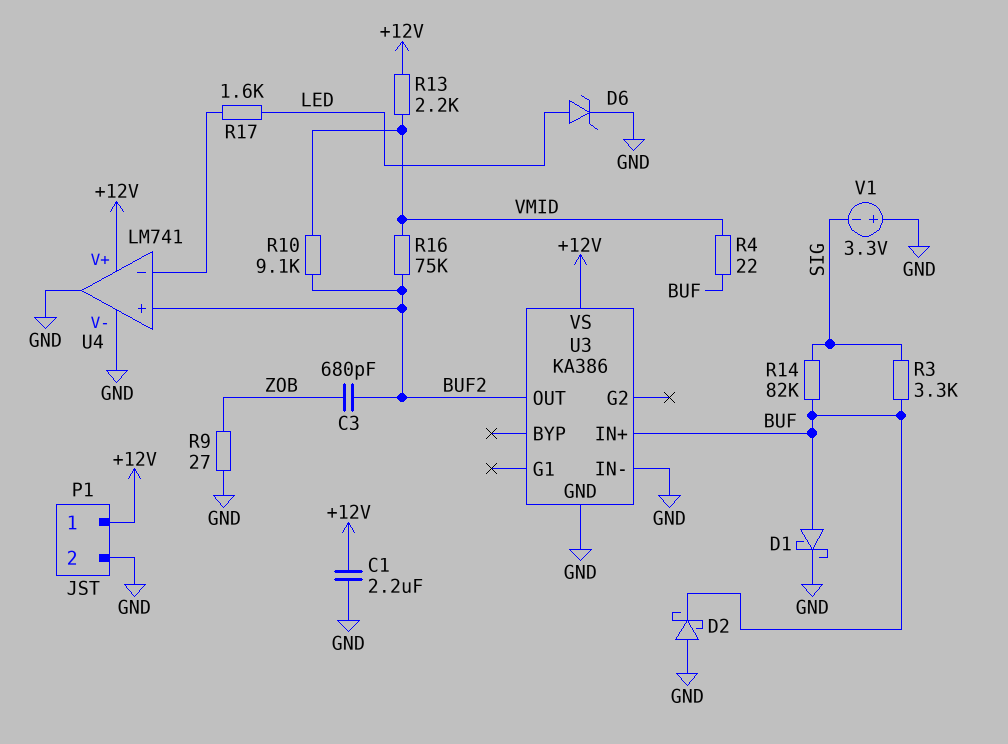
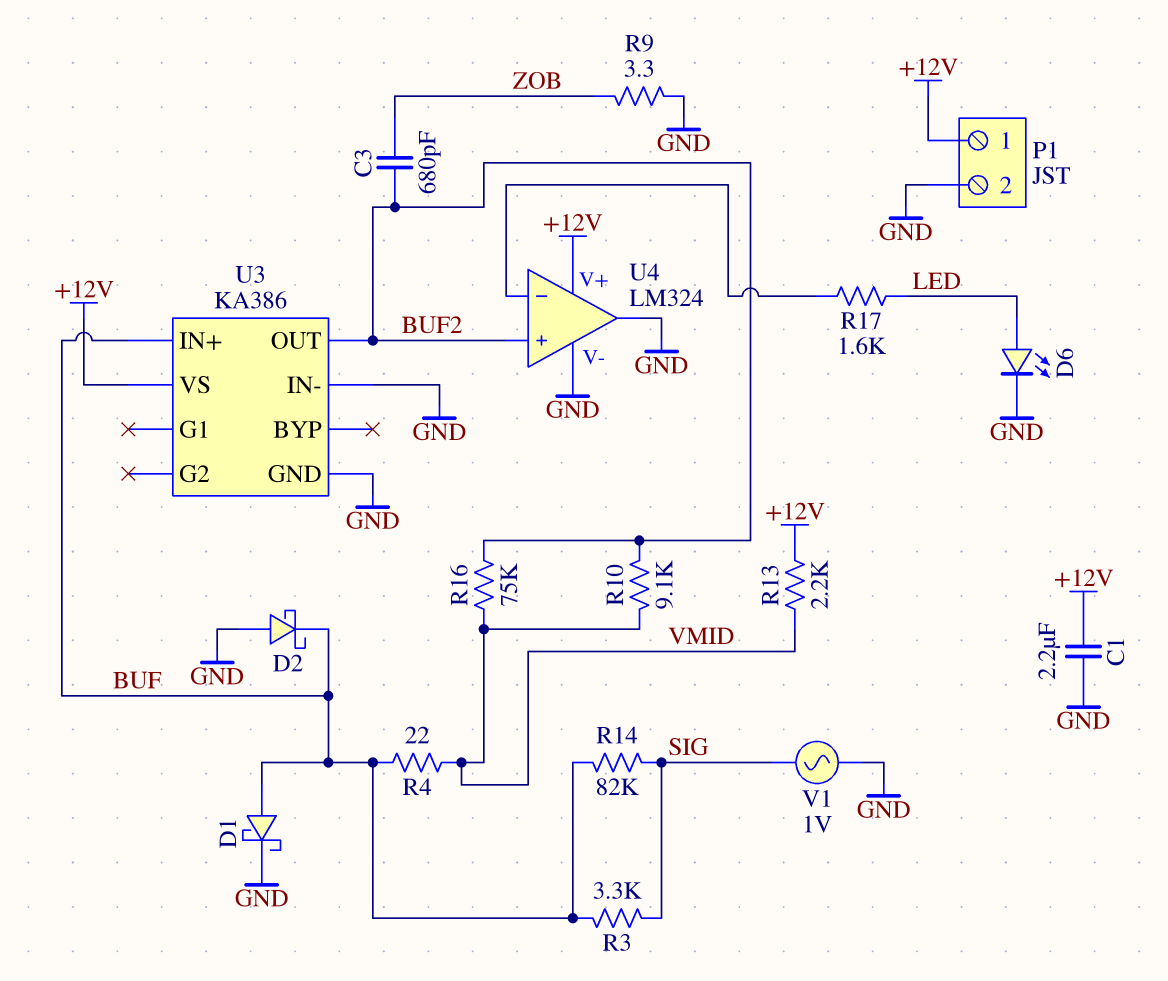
D6: zener (A LED, K GND) -> LED (A LED, K GND)
R9: 27 (GND, ZOB) -> 3.3 (GND, ZOB)
U4: LM741 -> LM324
V1: 3.3V (plus GND, minus SIG) -> AC 1V (GND, SIG)

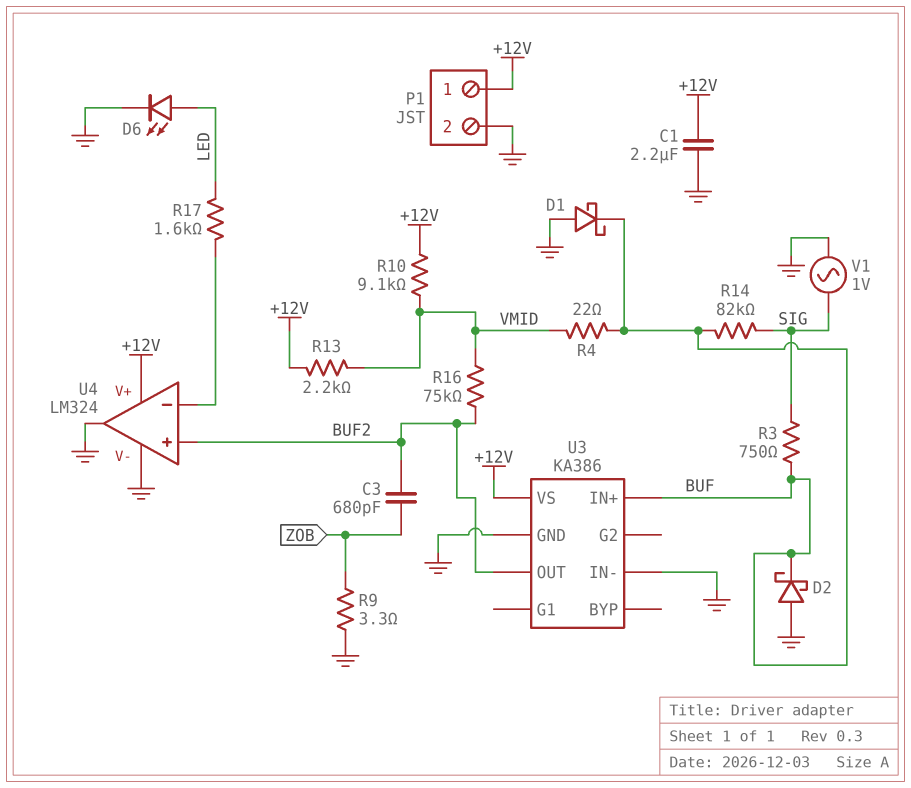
D1: schottky (A BUF, K GND) -> schottky (A GND, K BUF)
R3: 3.3k (BUF, SIG) -> 750 (BUF, SIG)
R10: 9.1k (BUF2, VMID) -> 9.1k (+12V, VMID)

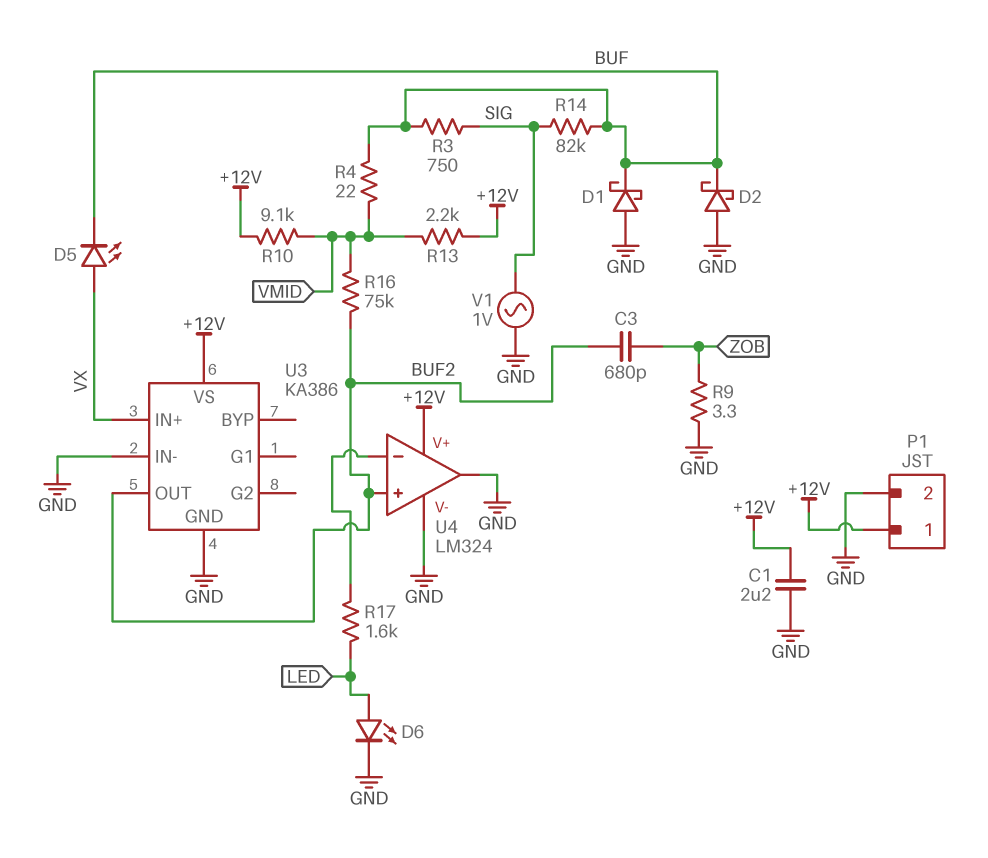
D5: none -> LED (A VX, K BUF)
U3 pin IN+: BUF -> VX

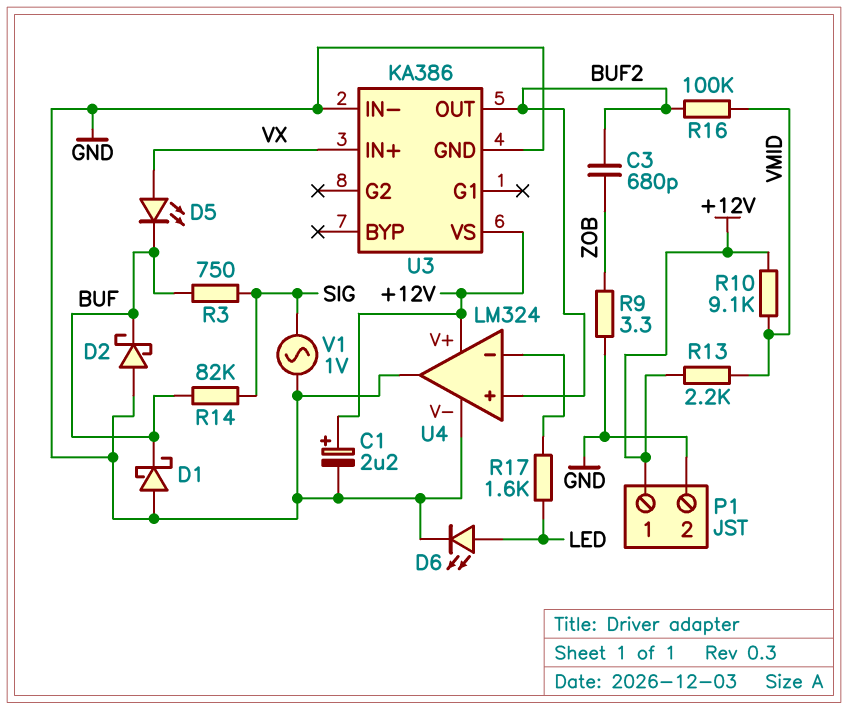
C1: 2.2uF (+12V, GND) -> 2.2uF (plus +12V, minus GND)
R4: 22 (BUF, VMID) -> none
R16: 75k (BUF2, VMID) -> 100k (BUF2, VMID)

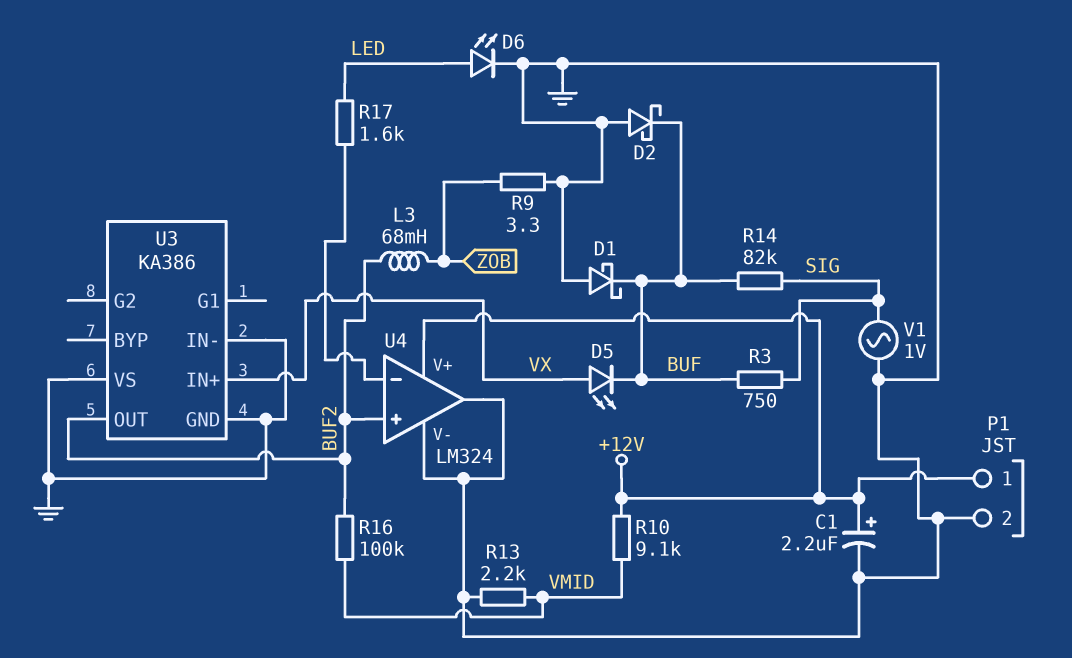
C3: 680pF (BUF2, ZOB) -> none
L3: none -> 68mH (BUF2, ZOB)
R13: 2.2k (+12V, VMID) -> 2.2k (GND, VMID)
U3 pin VS: +12V -> GND

